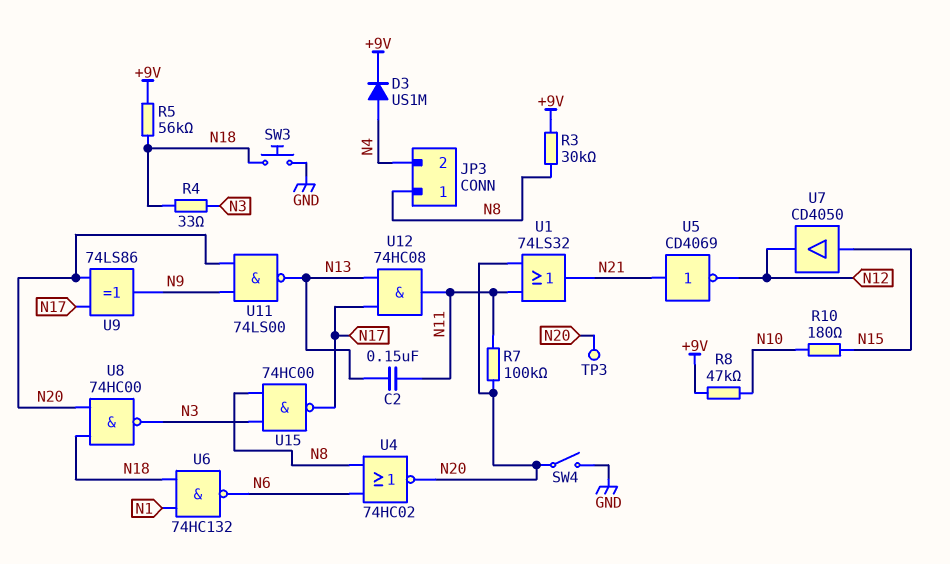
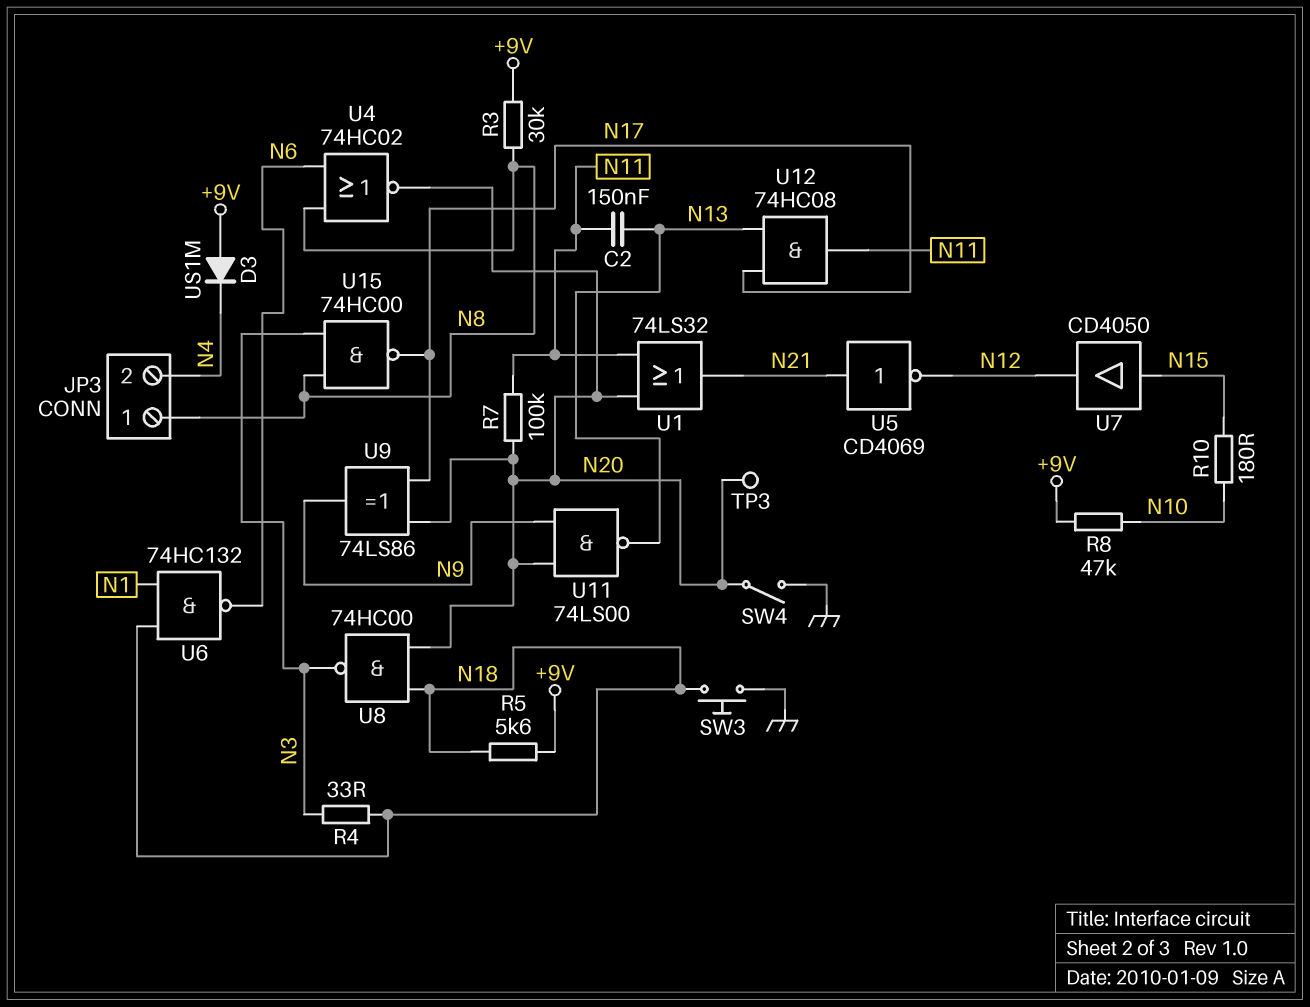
D3: diode US1M (A N4, K +9V) -> diode US1M (A +9V, K N4)
R5: 56k (+9V, N18) -> 5.6k (+9V, N18)

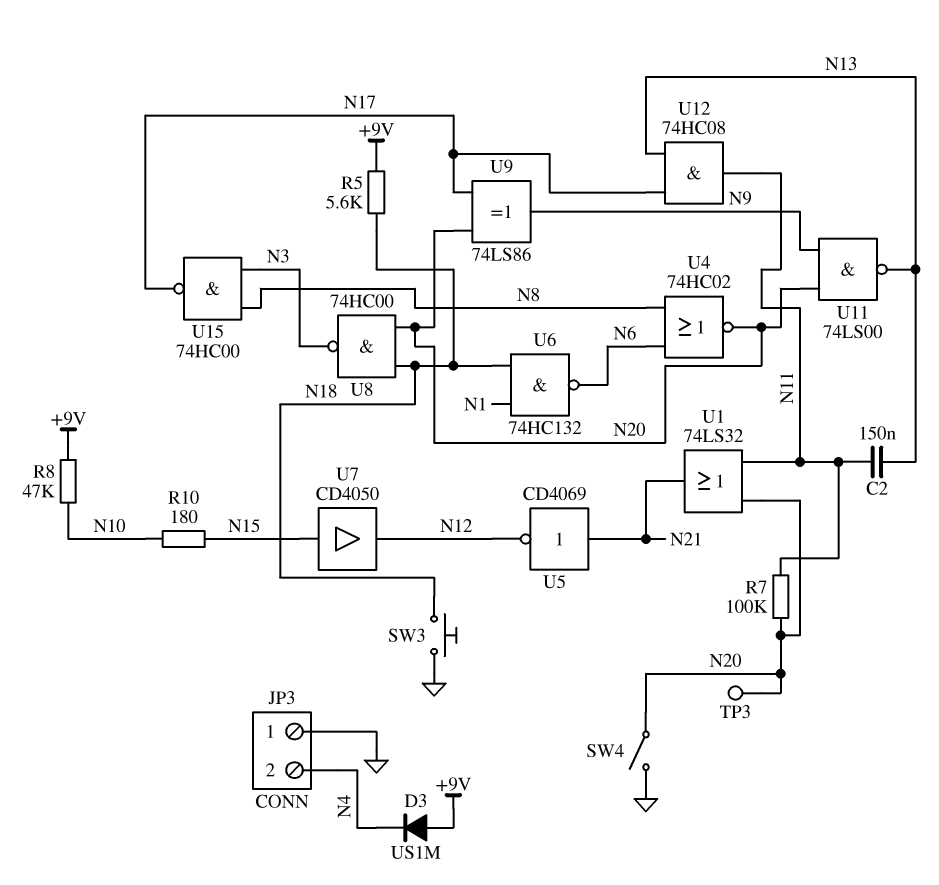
JP3 pin 1: N8 -> GND
R3: 30k (+9V, N8) -> none
R4: 33 (N3, N18) -> none

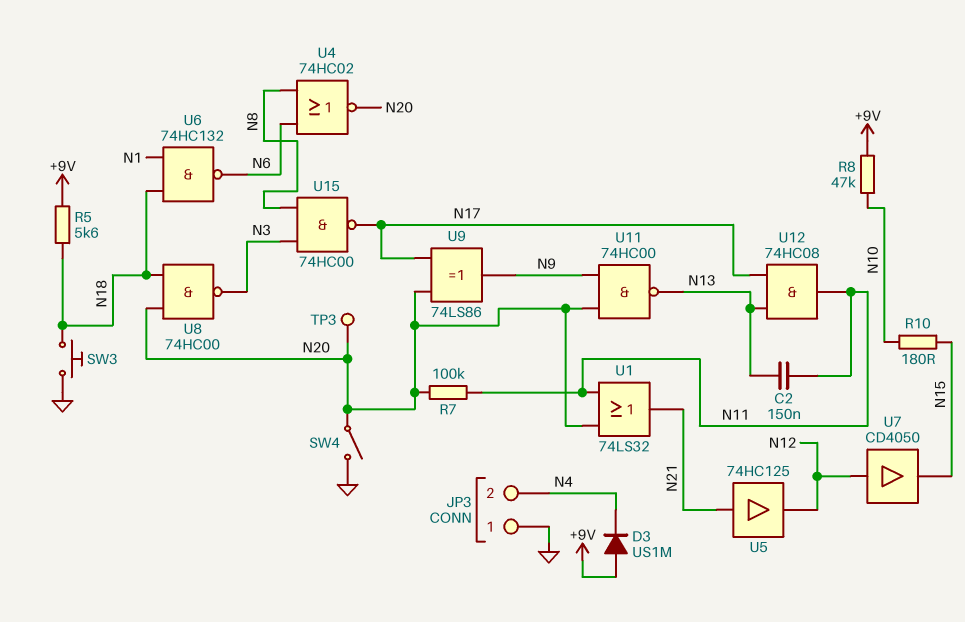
U5: NOT CD4069 (in N21, out N12) -> buffer 74HC125 (in N21, out N12)
U7: buffer CD4050 (in N15, out N12) -> buffer CD4050 (in N12, out N15)
U11: NAND 74LS00 (in N9, in N20, out N13) -> NAND 74HC00 (in N9, in N20, out N13)

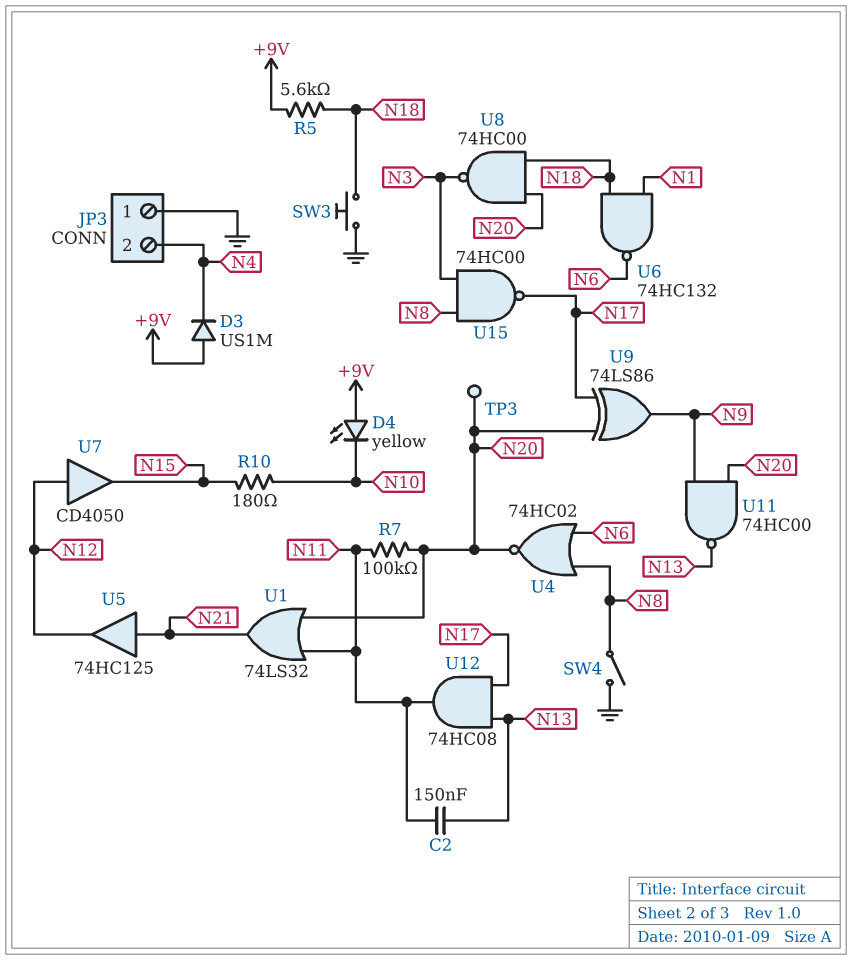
D4: none -> LED yellow (A +9V, K N10)
R8: 47k (+9V, N10) -> none
SW4: switch (GND, N20) -> switch (GND, N8)

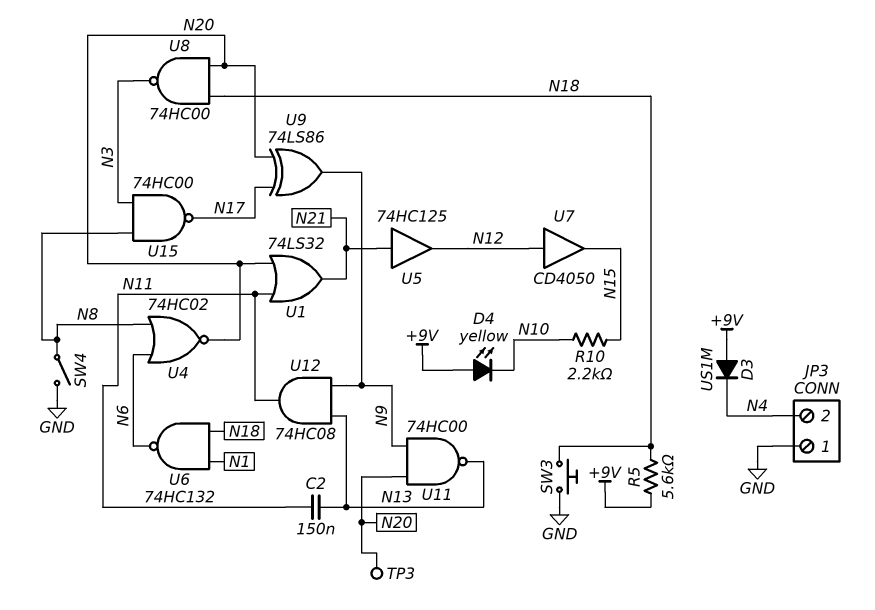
R7: 100k (N11, N20) -> none
R10: 180 (N10, N15) -> 2.2k (N10, N15)
U12: AND 74HC08 (in N13, in N17, out N11) -> AND 74HC08 (in N9, in N13, out N11)

